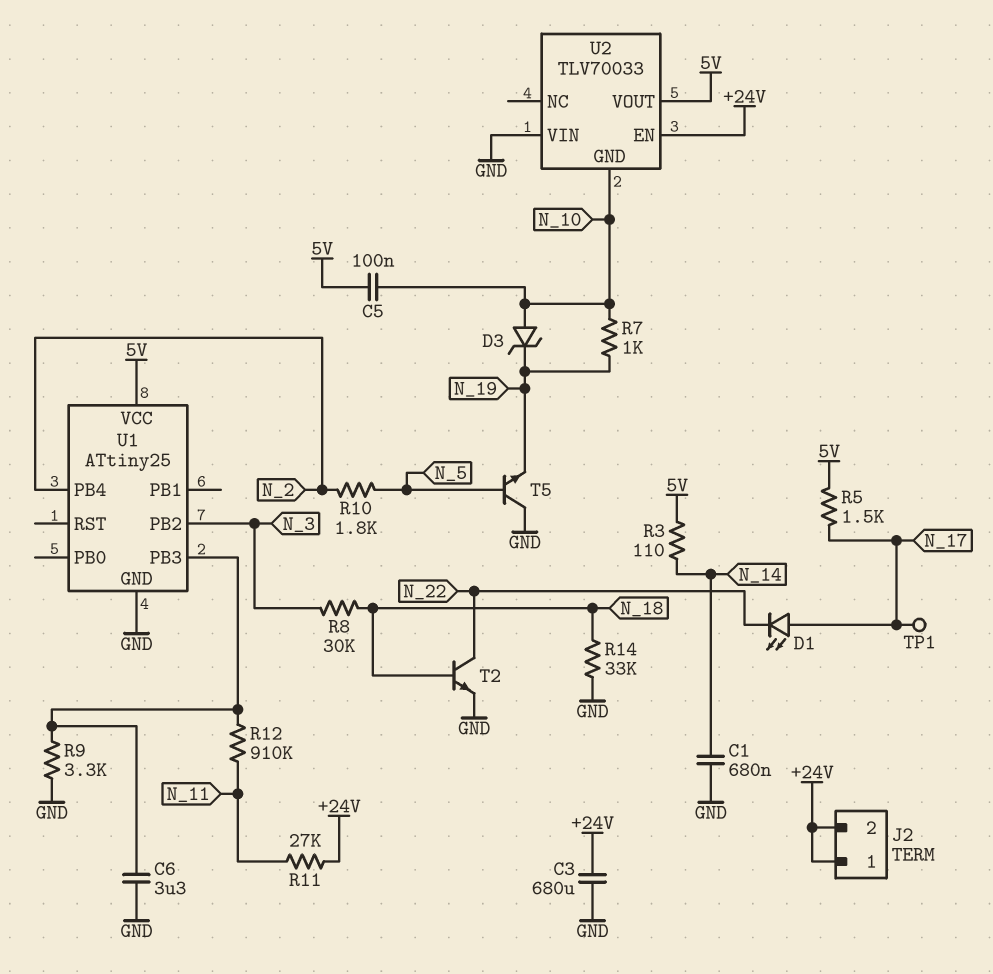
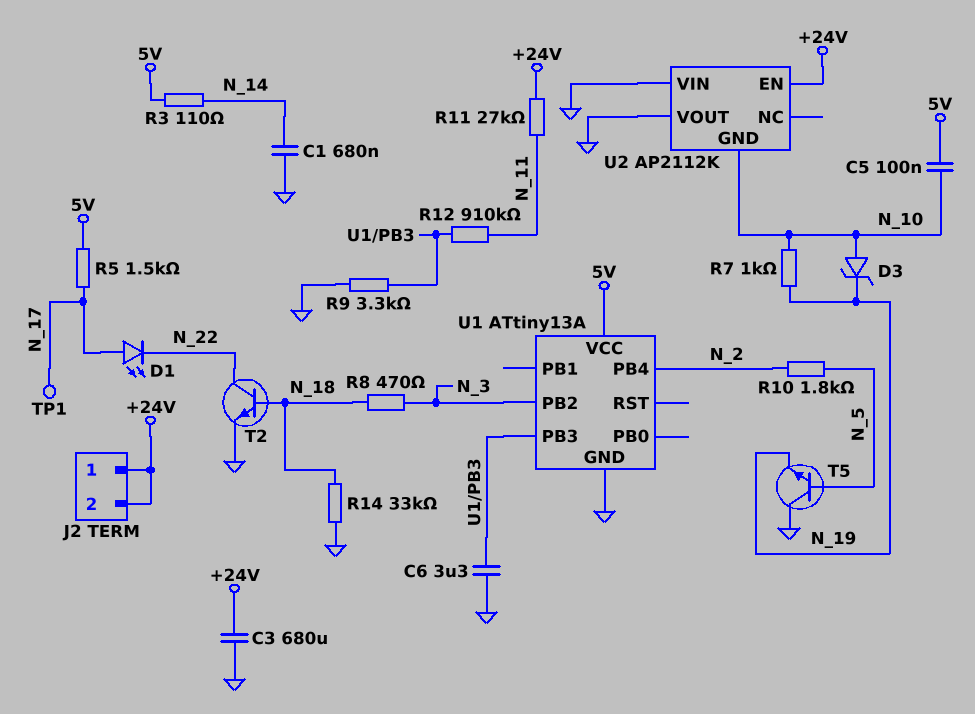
R8: 30k (N_3, N_18) -> 470 (N_3, N_18)
U1: ATtiny25 -> ATtiny13A
U2: TLV70033 -> AP2112K
U2 pin VOUT: 5V -> GND

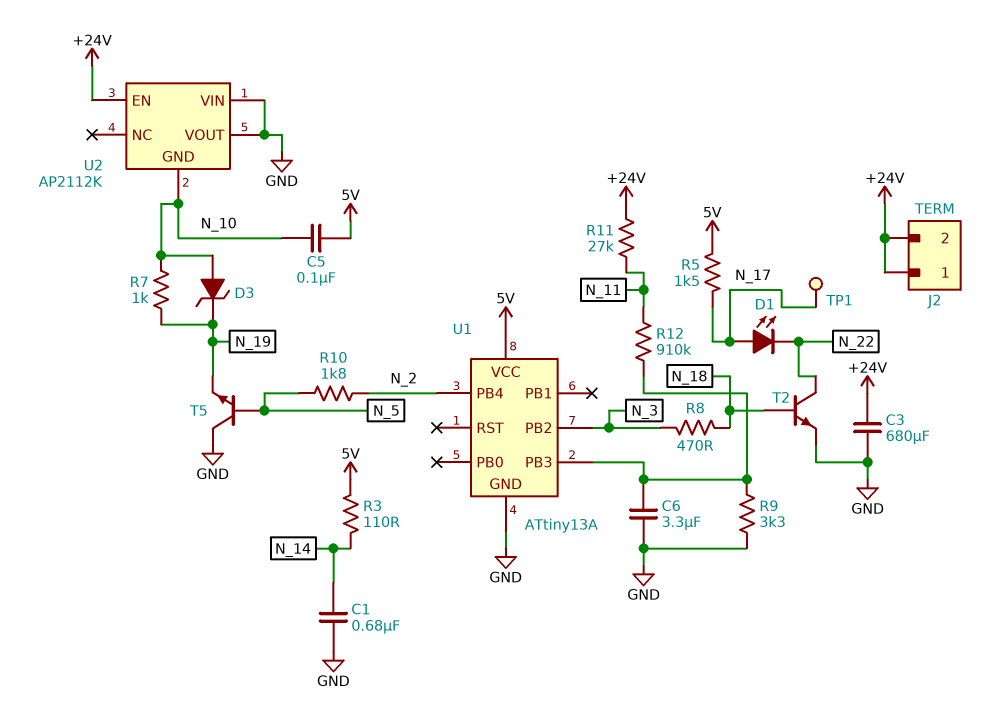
R14: 33k (GND, N_18) -> none

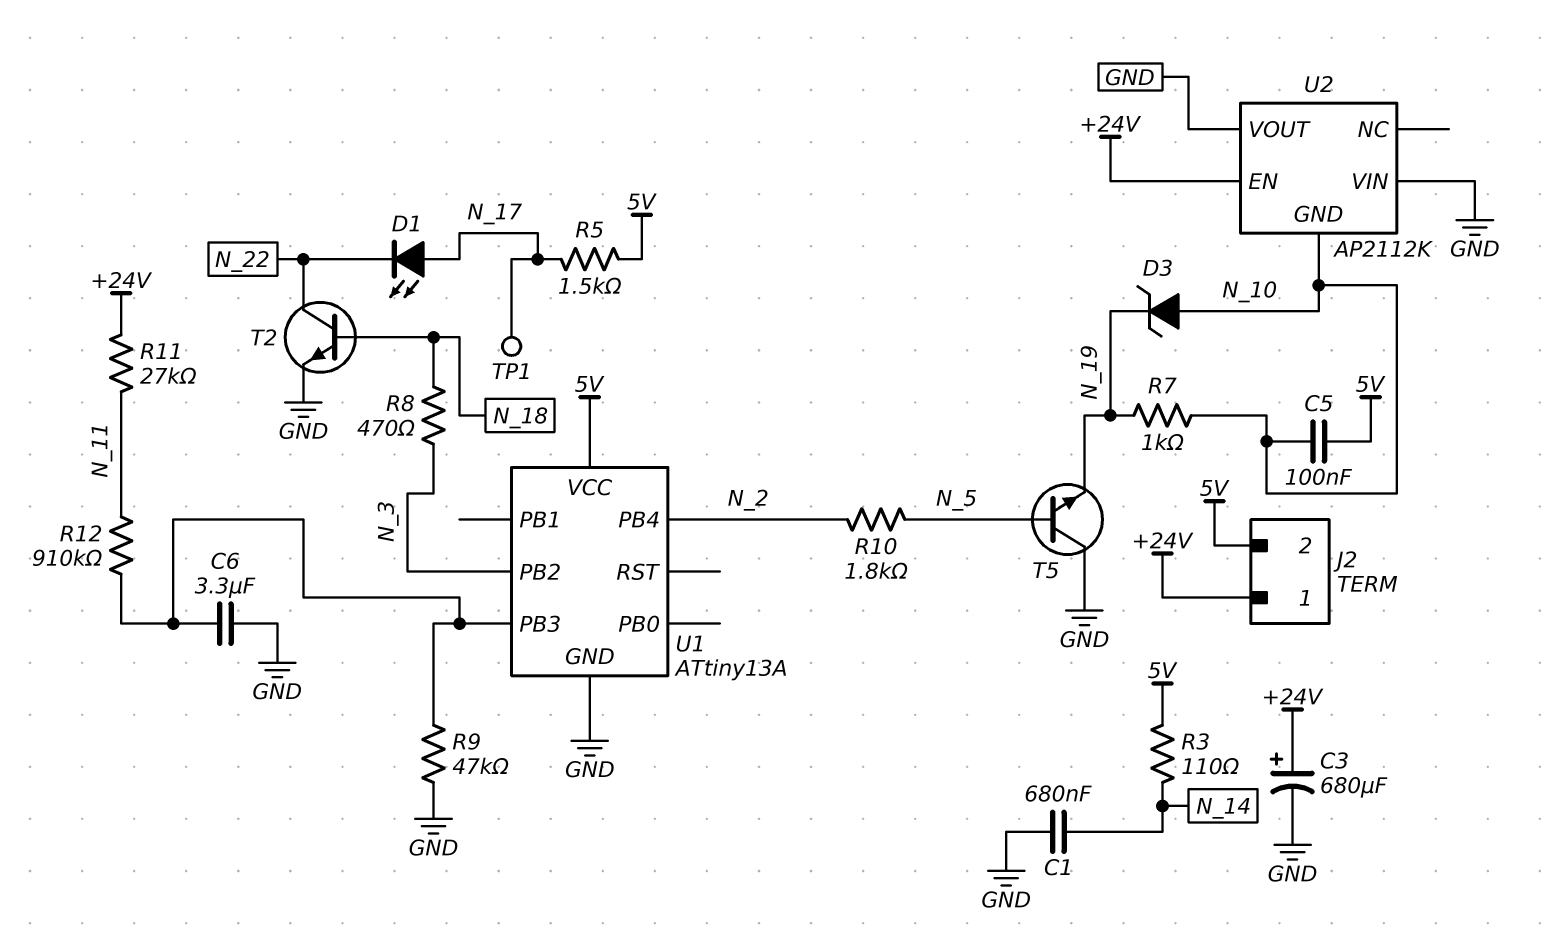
C3: 680uF (+24V, GND) -> 680uF (plus +24V, minus GND)
J2 pin 2: +24V -> 5V
R9: 3.3k (GND, U1/PB3) -> 47k (GND, U1/PB3)

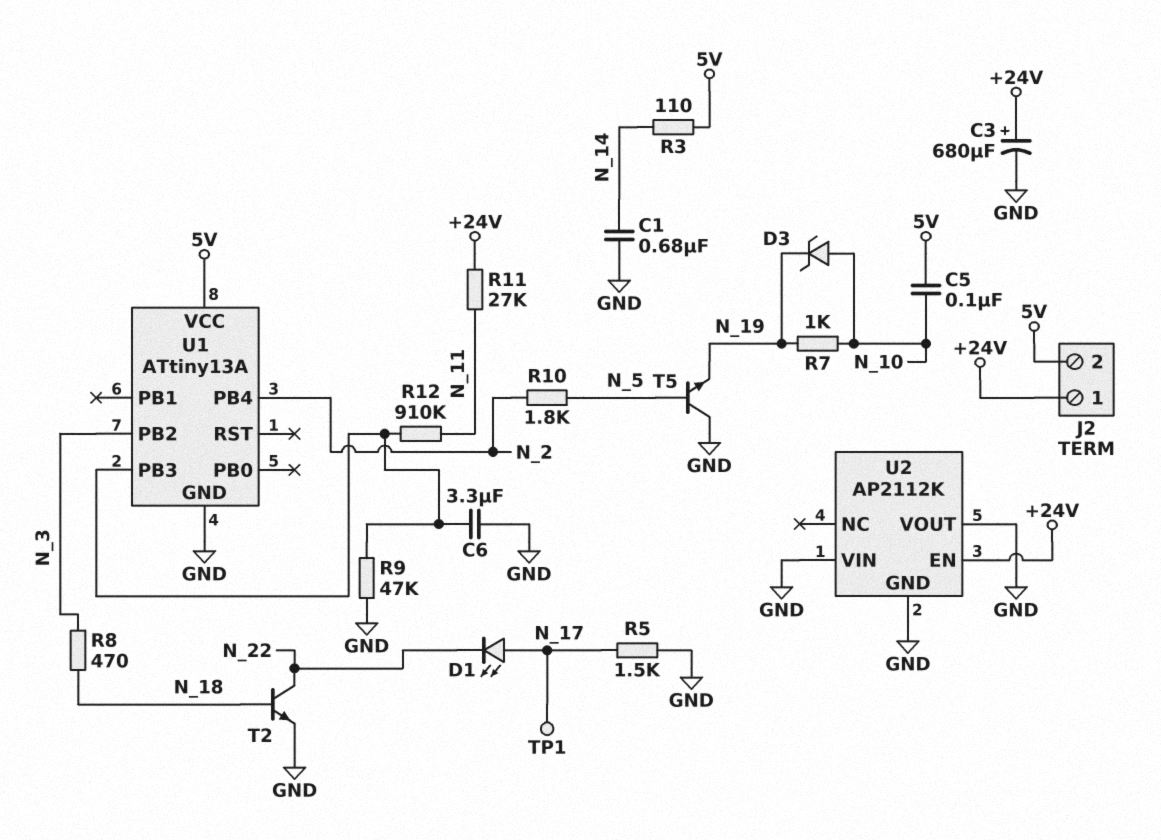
R5: 1.5k (5V, N_17) -> 1.5k (GND, N_17)
U2 pin GND: N_10 -> GND

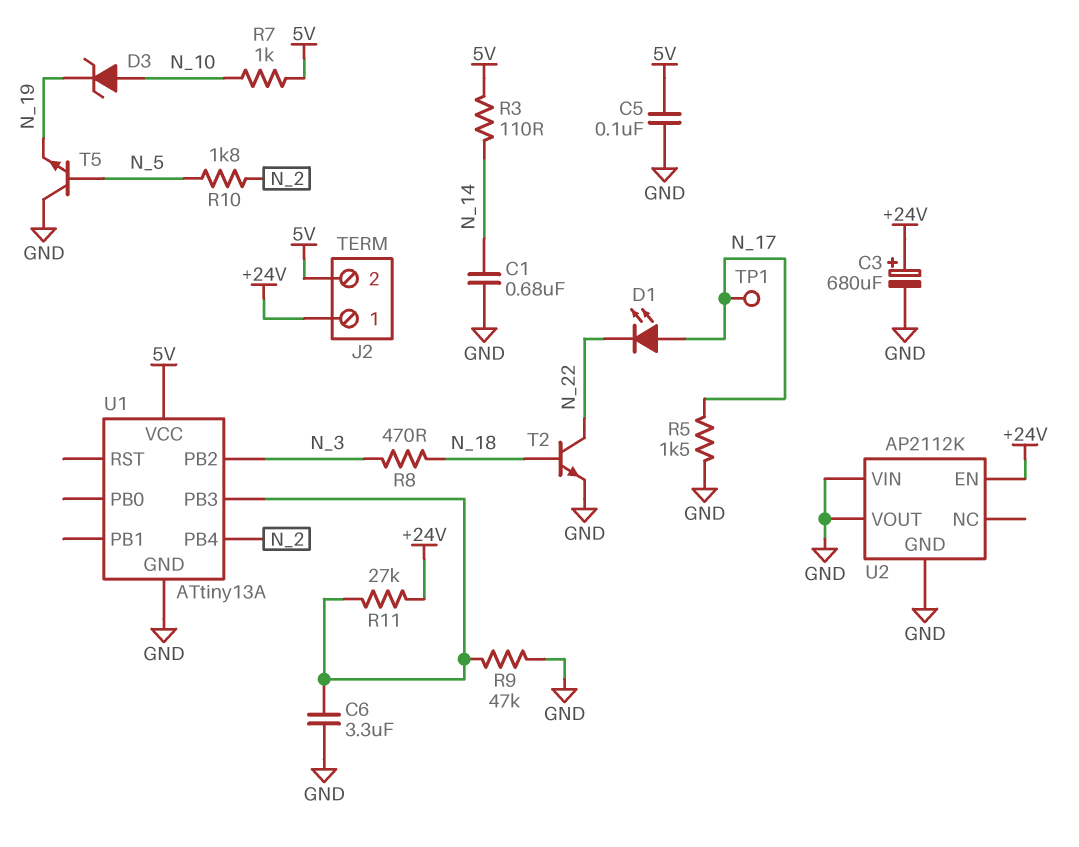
C5: 100nF (5V, N_10) -> 100nF (5V, GND)
R7: 1k (N_10, N_19) -> 1k (5V, N_10)
R11: 27k (+24V, N_11) -> 27k (+24V, U1/PB3)
R12: 910k (N_11, U1/PB3) -> none

